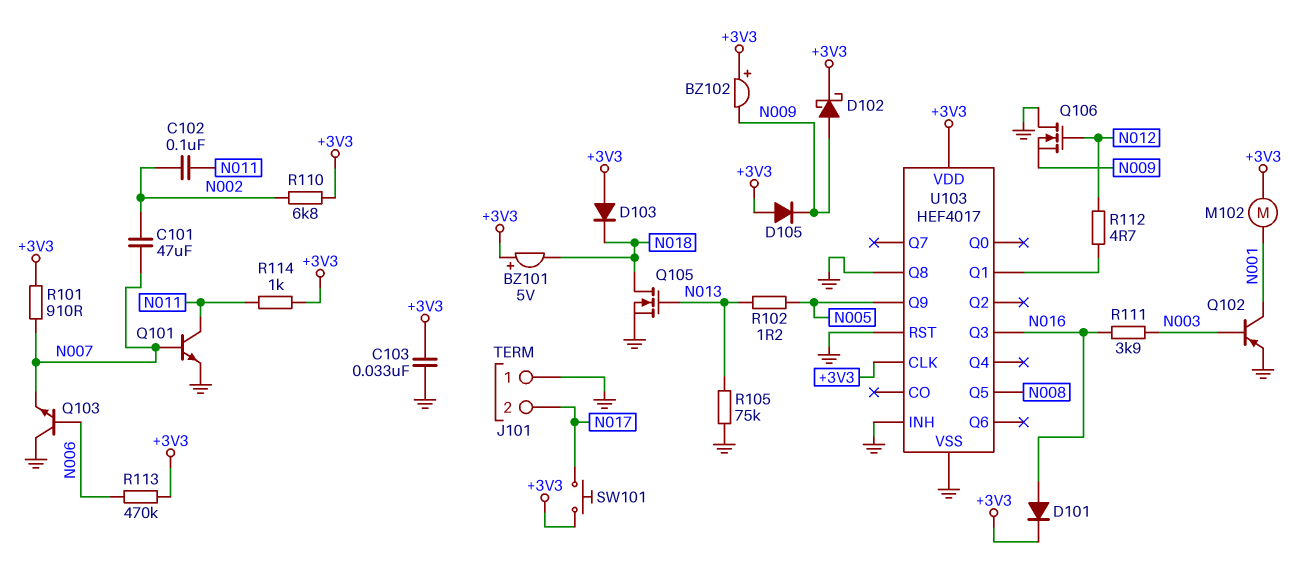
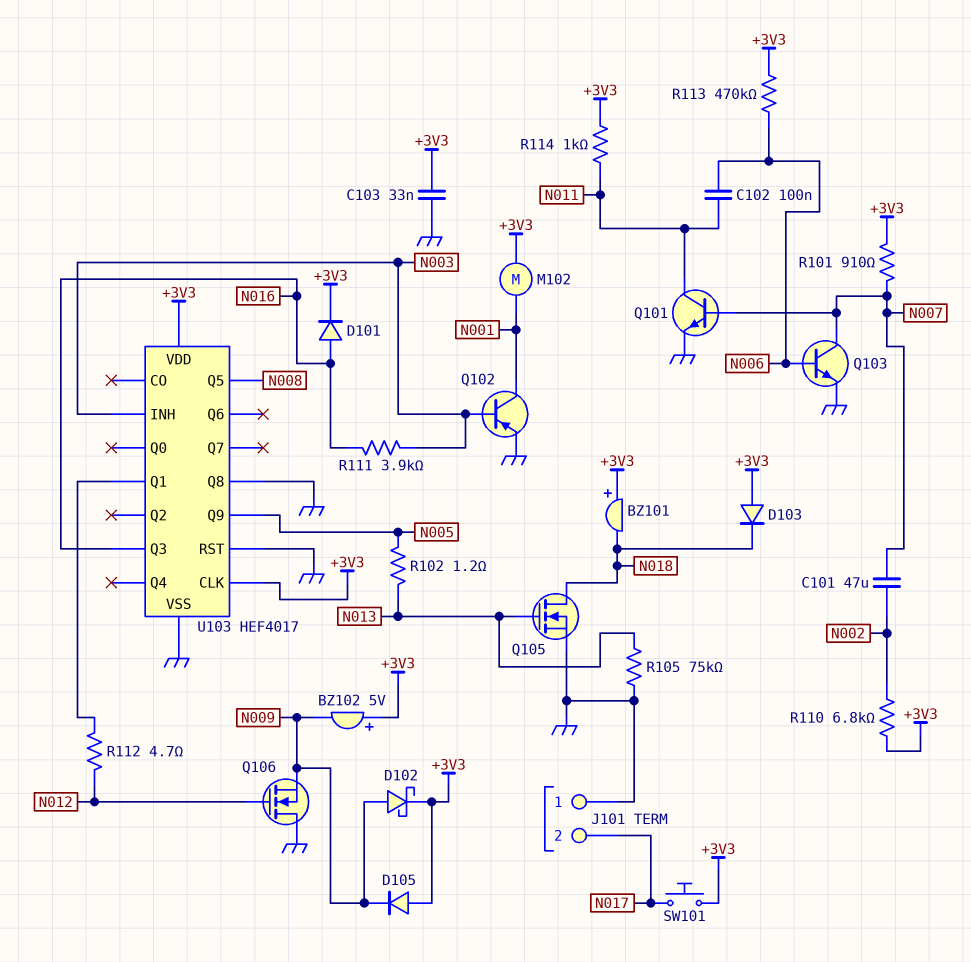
BZ101: buzzer 5V (plus +3V3, minus N018) -> buzzer (plus +3V3, minus N018)
BZ102: buzzer (plus +3V3, minus N009) -> buzzer 5V (plus +3V3, minus N009)
C102: 100nF (N002, N011) -> 100nF (N006, N011)
Q103: NPN (B N006, C GND, E N007) -> NPN (B N006, C N007, E GND)
U103 pin INH: GND -> N003

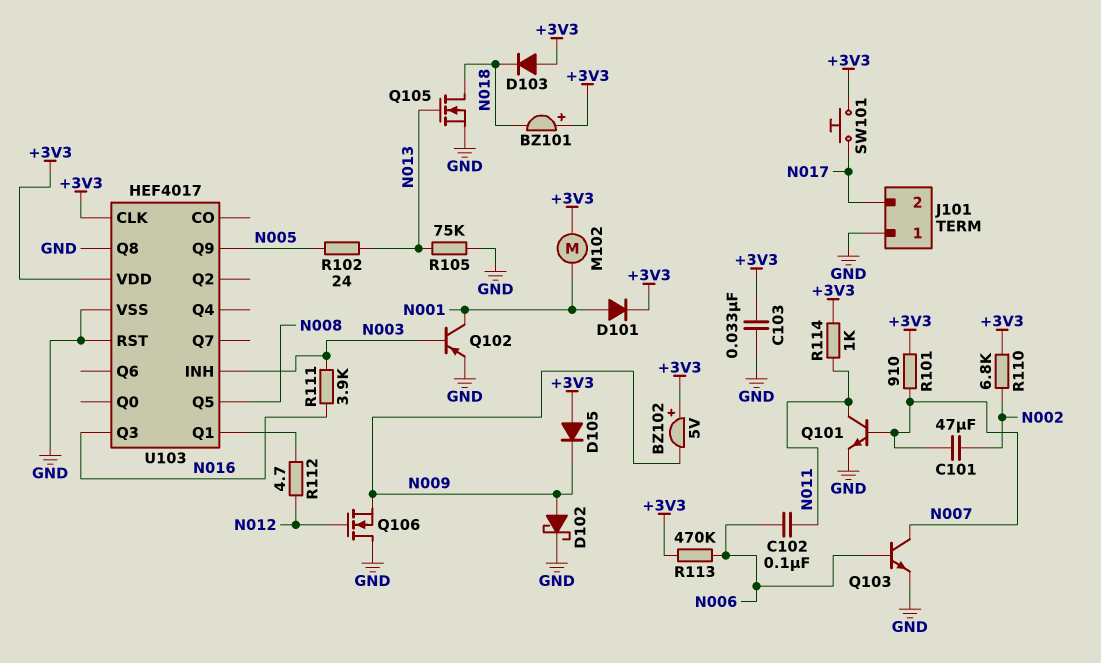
D101: diode (A N016, K +3V3) -> diode (A N001, K +3V3)
D102: schottky (A N009, K +3V3) -> schottky (A N009, K GND)
R102: 1.2 (N005, N013) -> 24 (N005, N013)

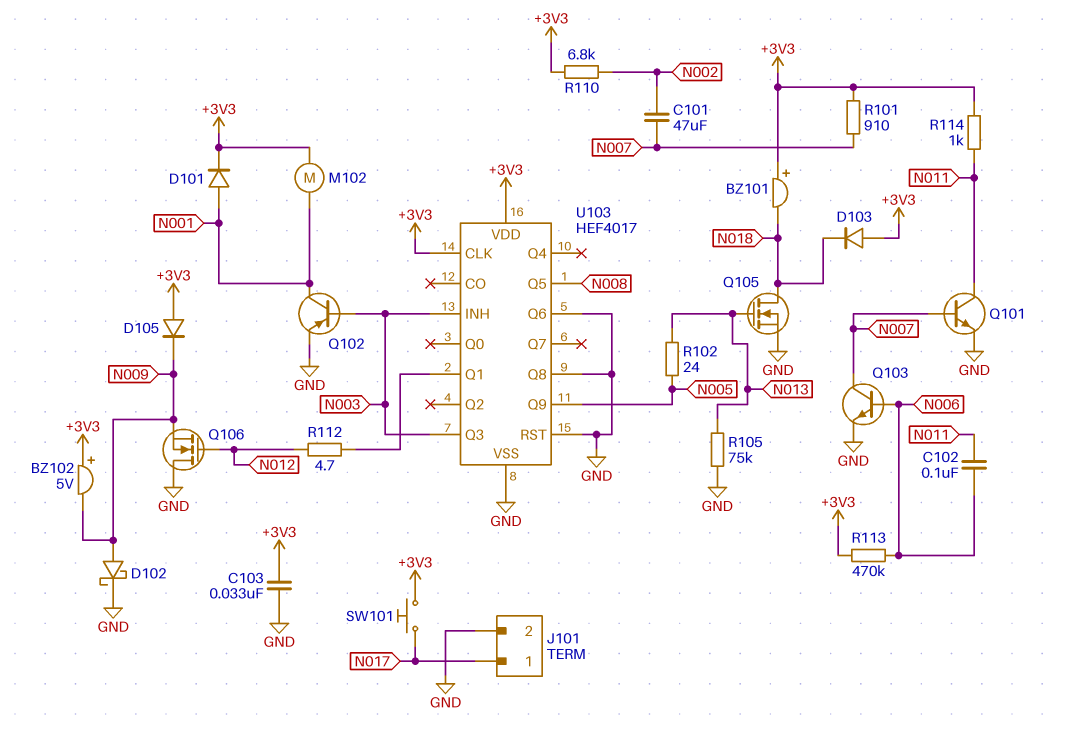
J101 pin 1: GND -> N017
J101 pin 2: N017 -> GND
R111: 3.9k (N003, N016) -> none
U103 pin Q3: N016 -> N003
U103 pin Q6: none -> GND

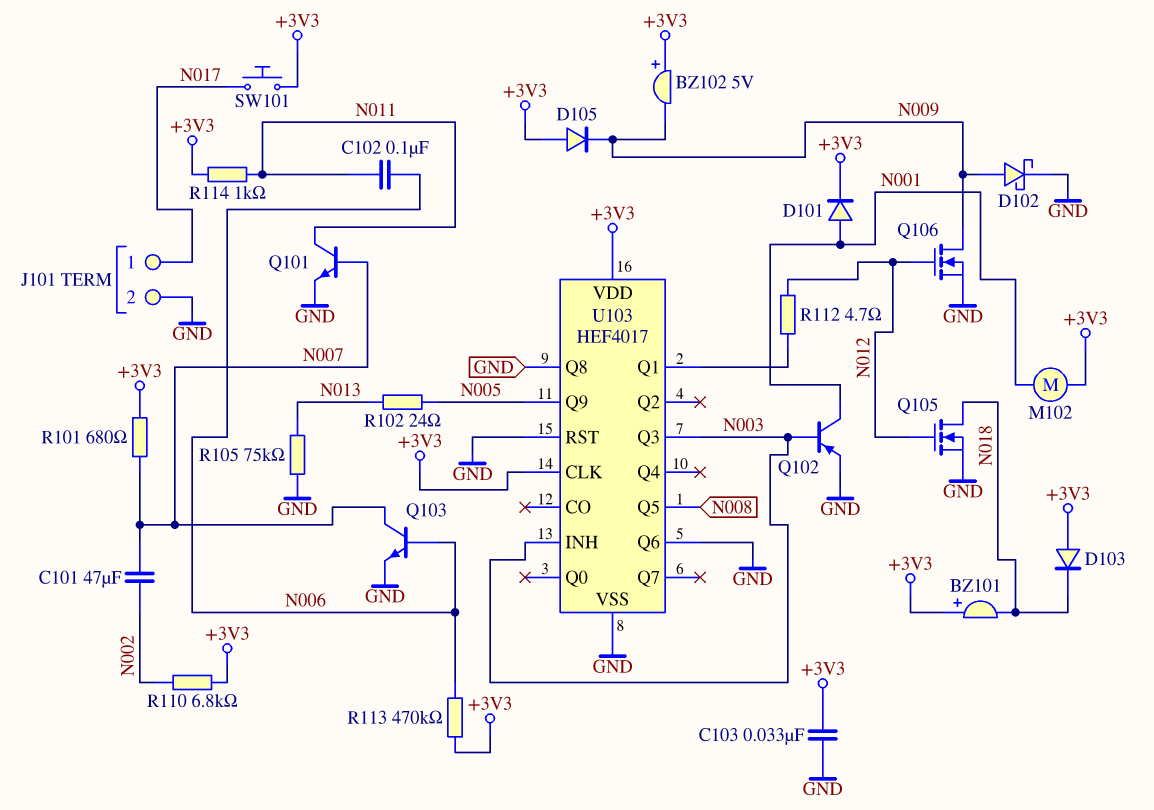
Q105: NMOS (G N013, D N018, S GND) -> NMOS (G N012, D N018, S GND)
Q106: NMOS (G N012, D GND, S N009) -> NMOS (G N012, D N009, S GND)
R101: 910 (+3V3, N007) -> 680 (+3V3, N007)

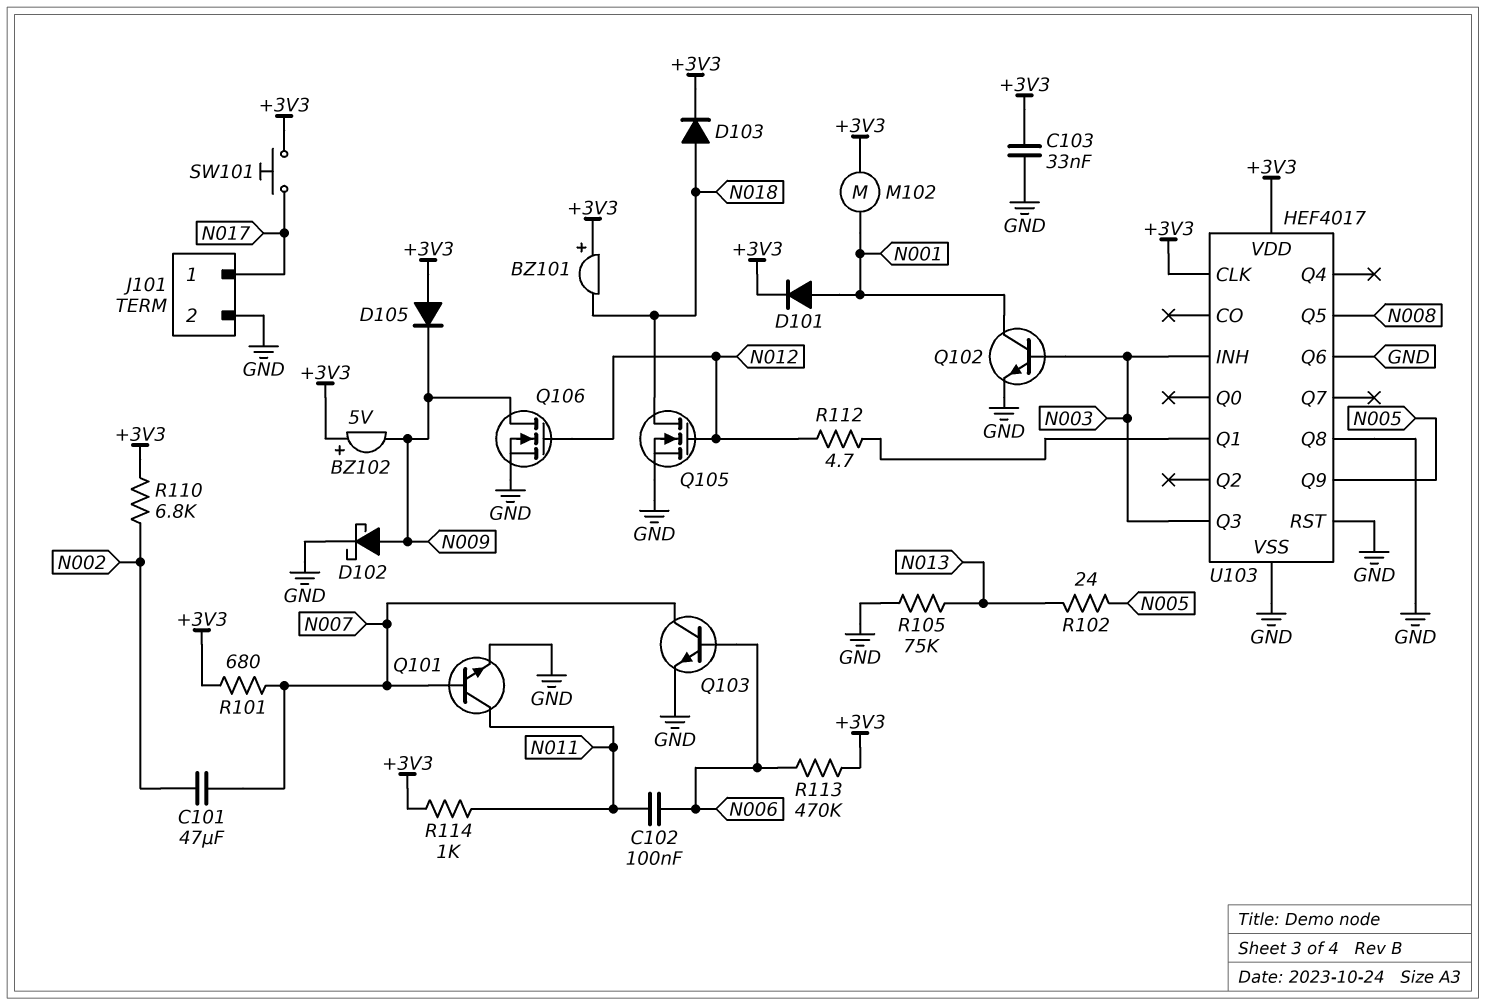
D103: diode (A +3V3, K N018) -> diode (A N018, K +3V3)
Q102: PNP (B N003, C N001, E GND) -> NPN (B N003, C N001, E GND)

